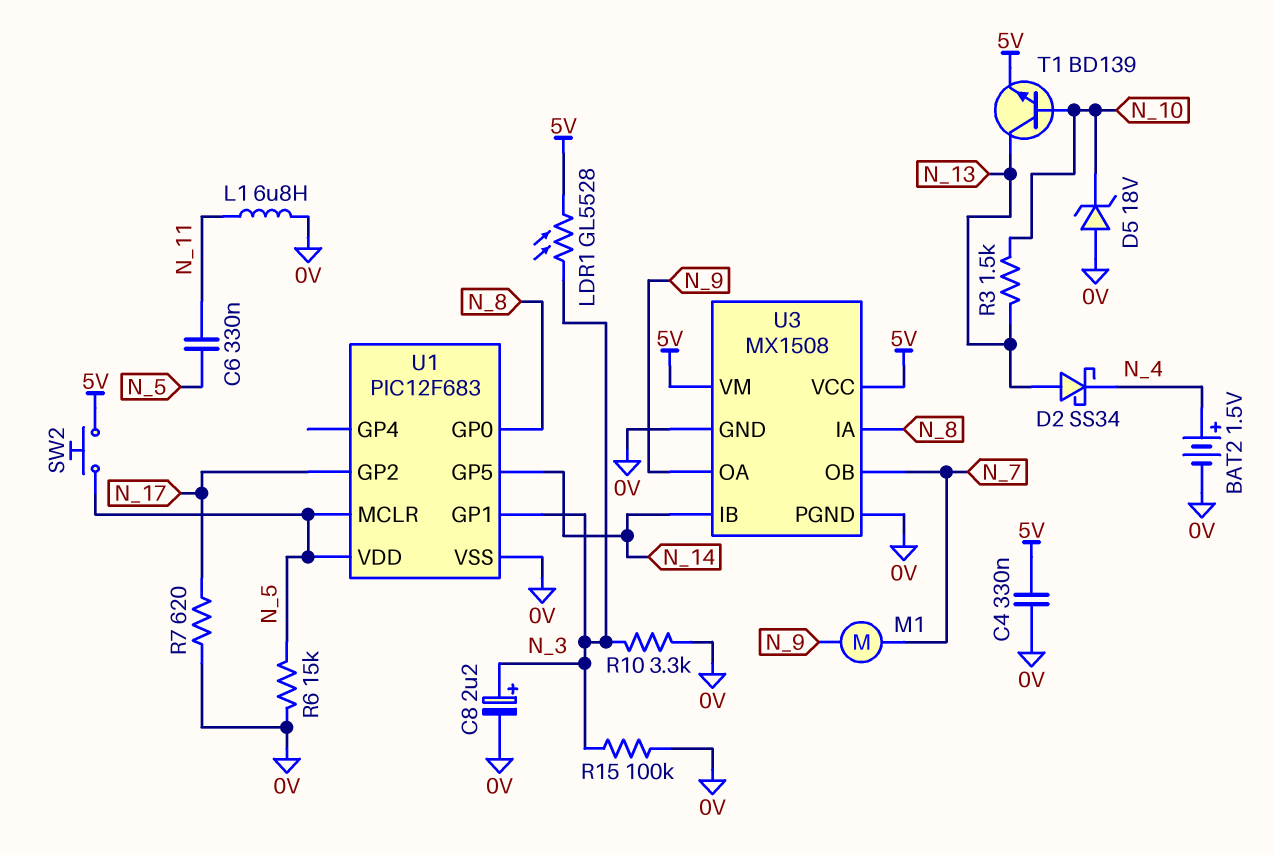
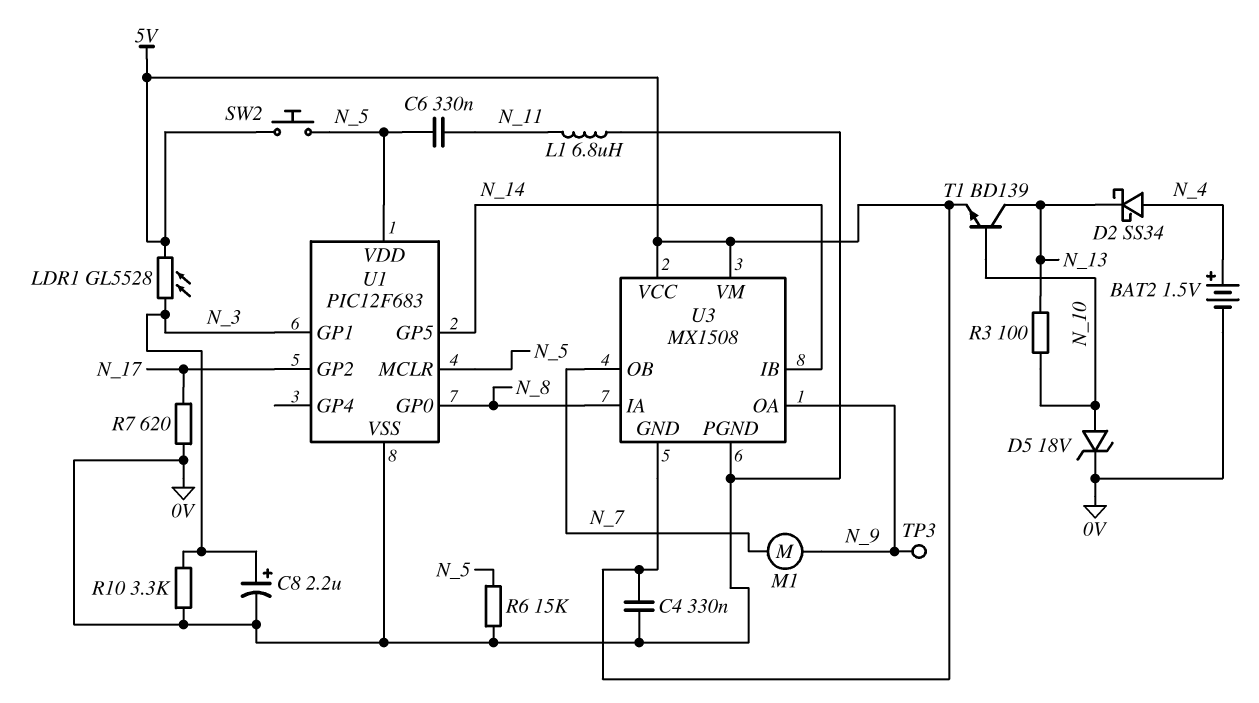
D2: schottky SS34 (A N_13, K N_4) -> schottky SS34 (A N_4, K N_13)
D5: zener 18V (A 0V, K N_10) -> zener 18V (A N_10, K 0V)
R3: 1.5k (N_10, N_13) -> 100 (N_10, N_13)
R15: 100k (0V, N_3) -> none
TP3: none -> test point (N_9)
U3 pin GND: 0V -> 5V

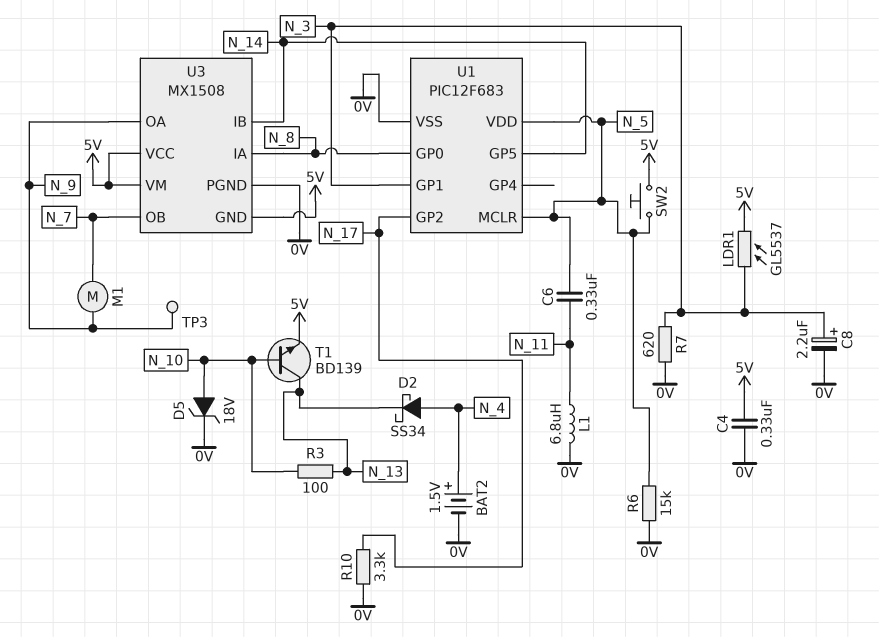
LDR1: GL5528 (5V, N_3) -> GL5537 (5V, N_3)
R7: 620 (0V, N_17) -> 620 (0V, N_3)
R10: 3.3k (0V, N_3) -> 3.3k (0V, N_17)

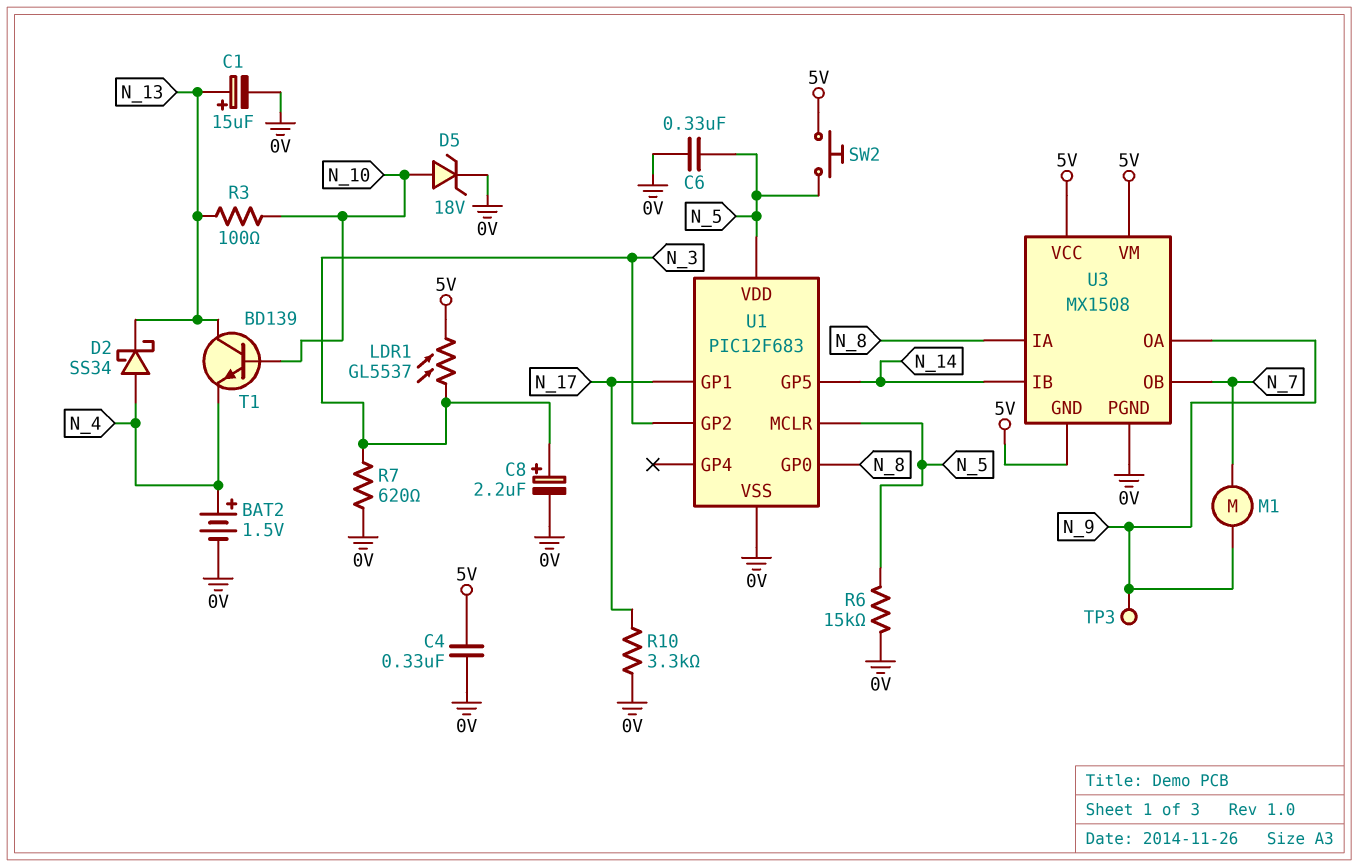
C1: none -> 15uF (plus N_13, minus 0V)
C6: 330nF (N_5, N_11) -> 330nF (0V, N_5)
L1: 6.8uH (0V, N_11) -> none
T1: NPN BD139 (B N_10, C N_13, E 5V) -> NPN BD139 (B N_10, C N_13, E N_4)
U1 pin GP1: N_3 -> N_17
U1 pin GP2: N_17 -> N_3

